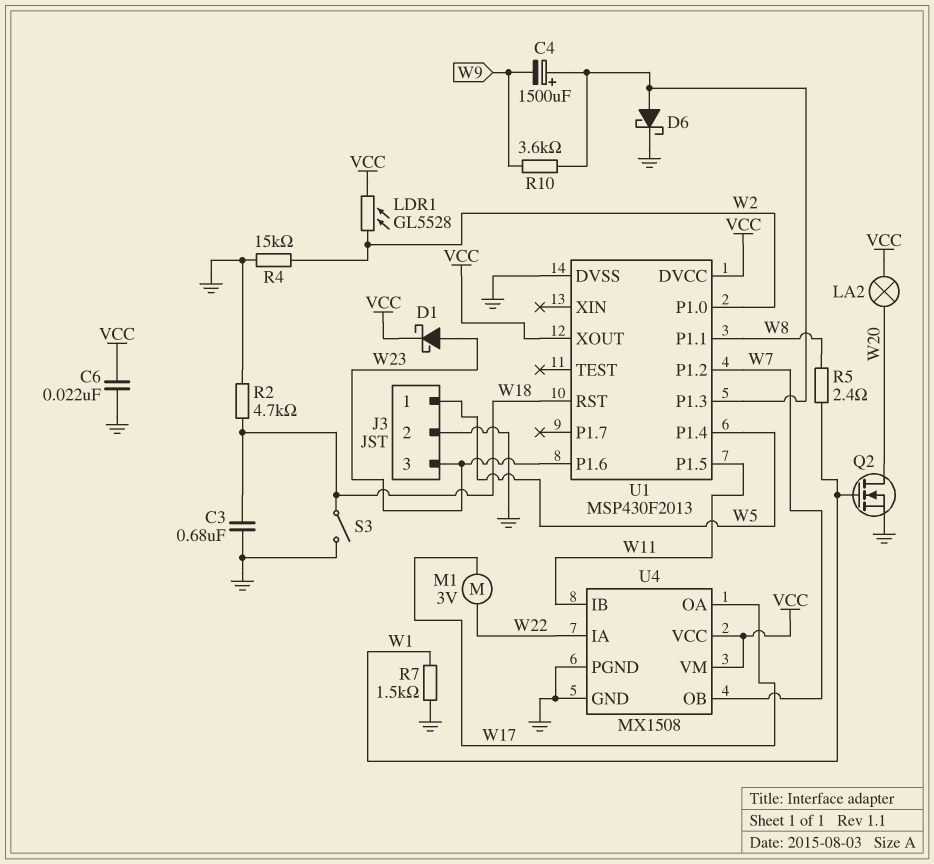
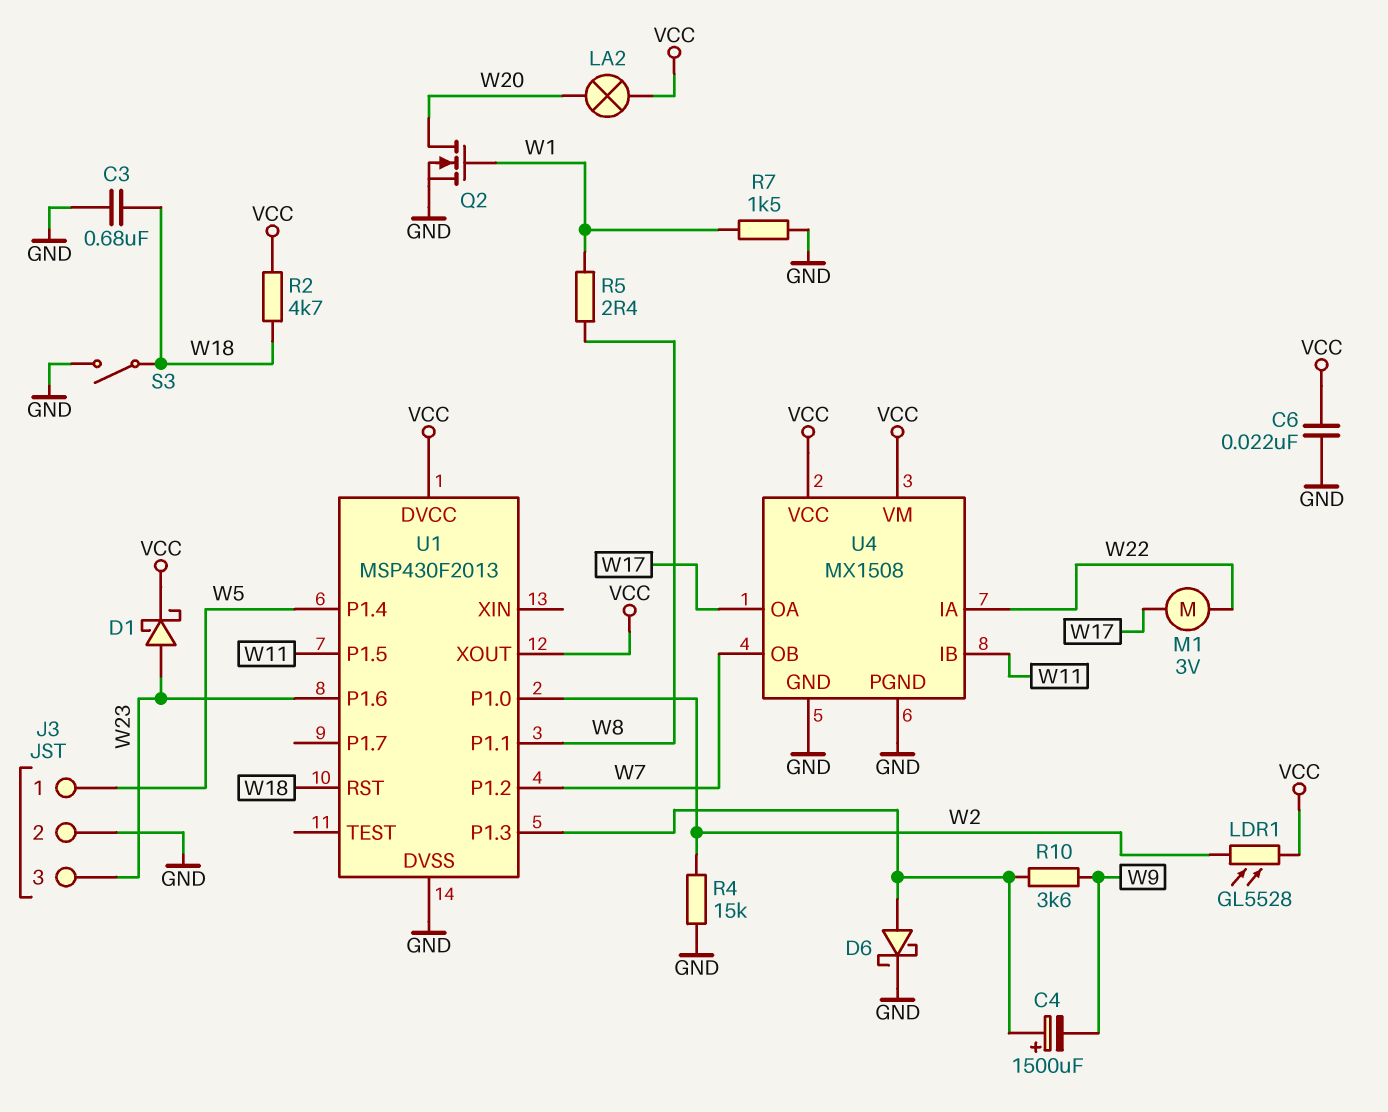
R2: 4.7k (GND, W18) -> 4.7k (VCC, W18)

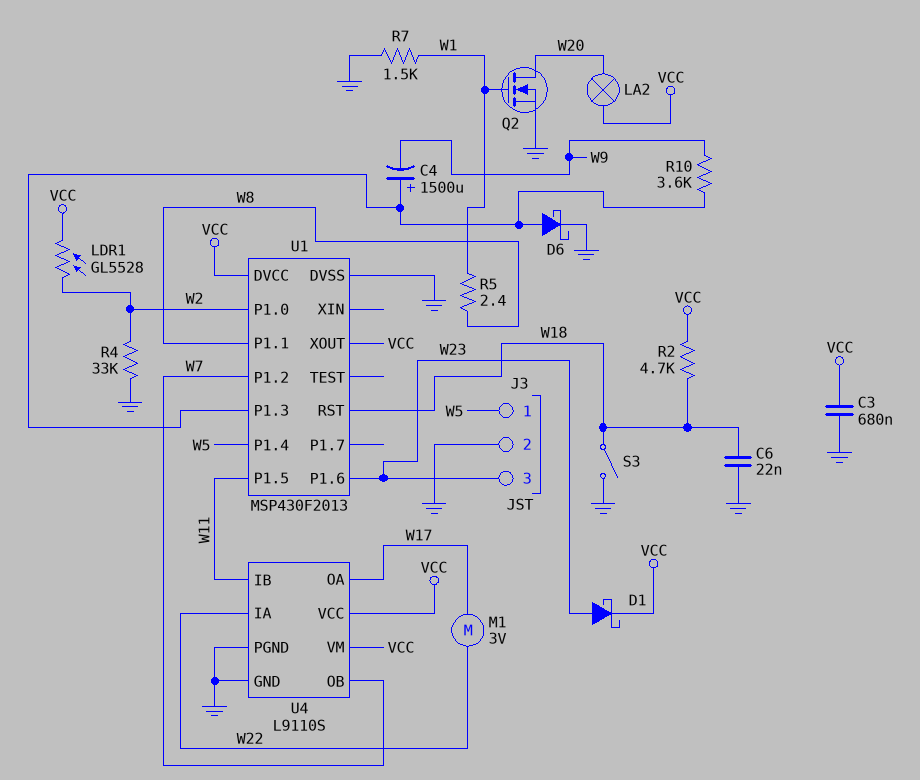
C3: 680nF (GND, W18) -> 680nF (GND, VCC)
C6: 22nF (GND, VCC) -> 22nF (GND, W18)
R4: 15k (GND, W2) -> 33k (GND, W2)
U4: MX1508 -> L9110S

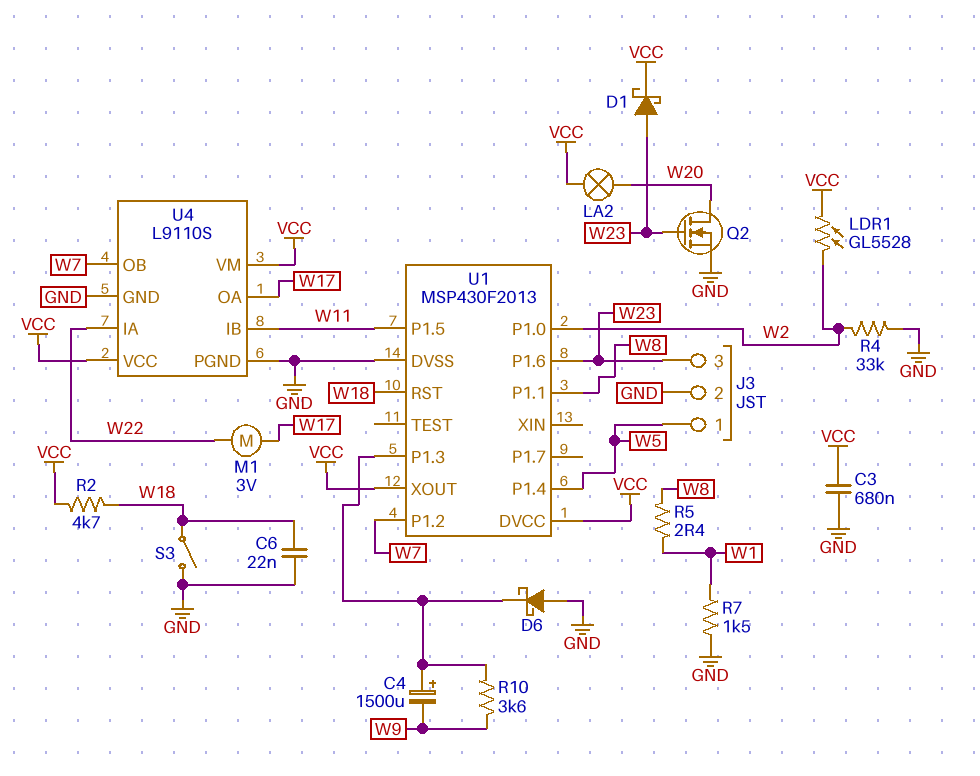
D6: schottky (A U1/P1.3, K GND) -> schottky (A GND, K U1/P1.3)
Q2: NMOS (G W1, D W20, S GND) -> NMOS (G W23, D W20, S GND)

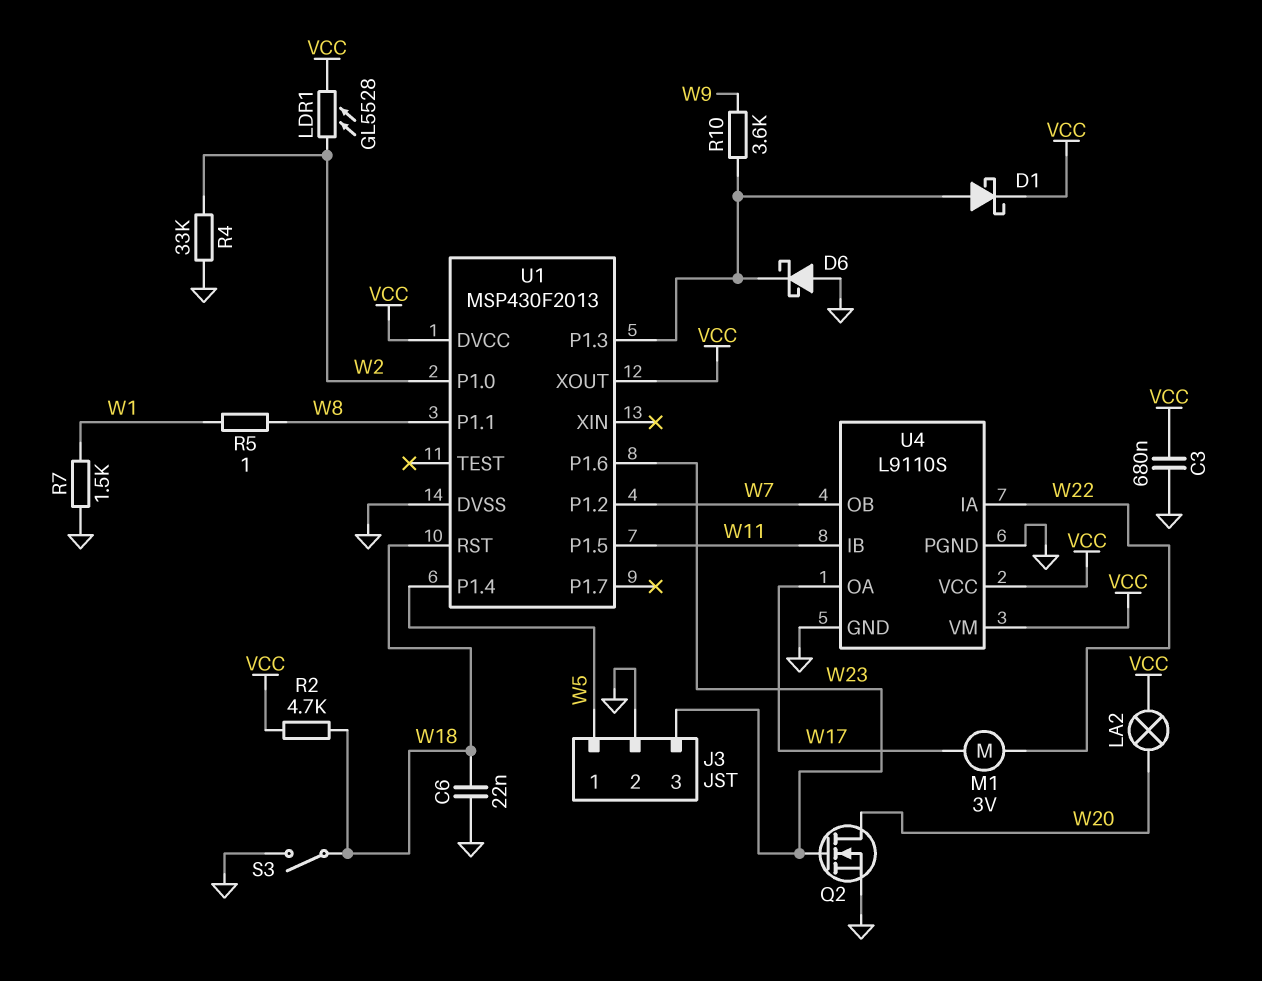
C4: 1500uF (plus U1/P1.3, minus W9) -> none
D1: schottky (A W23, K VCC) -> schottky (A U1/P1.3, K VCC)
R5: 2.4 (W1, W8) -> 1 (W1, W8)

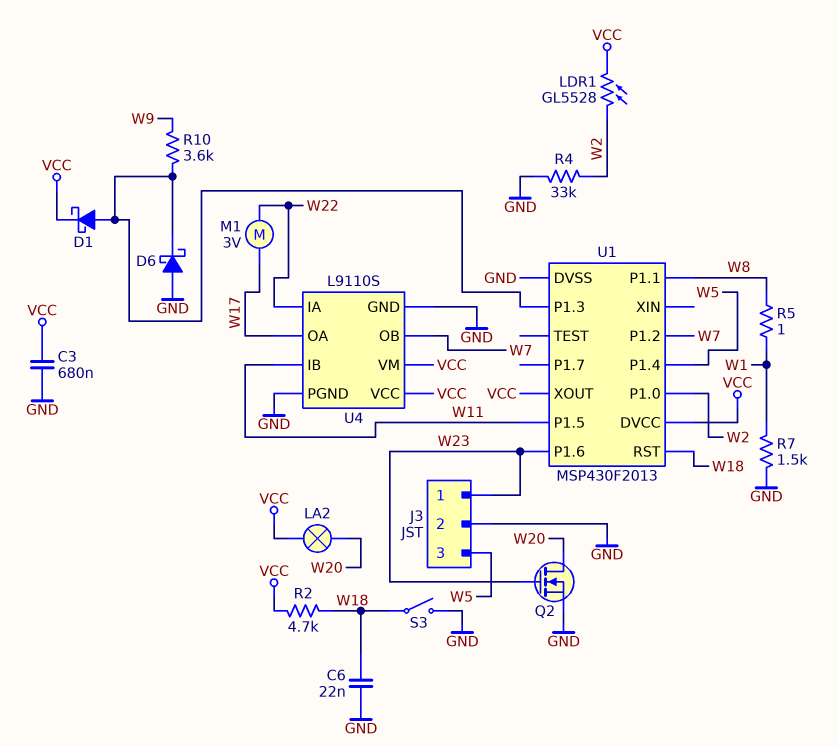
J3 pin 1: W5 -> W23
J3 pin 3: W23 -> W5

